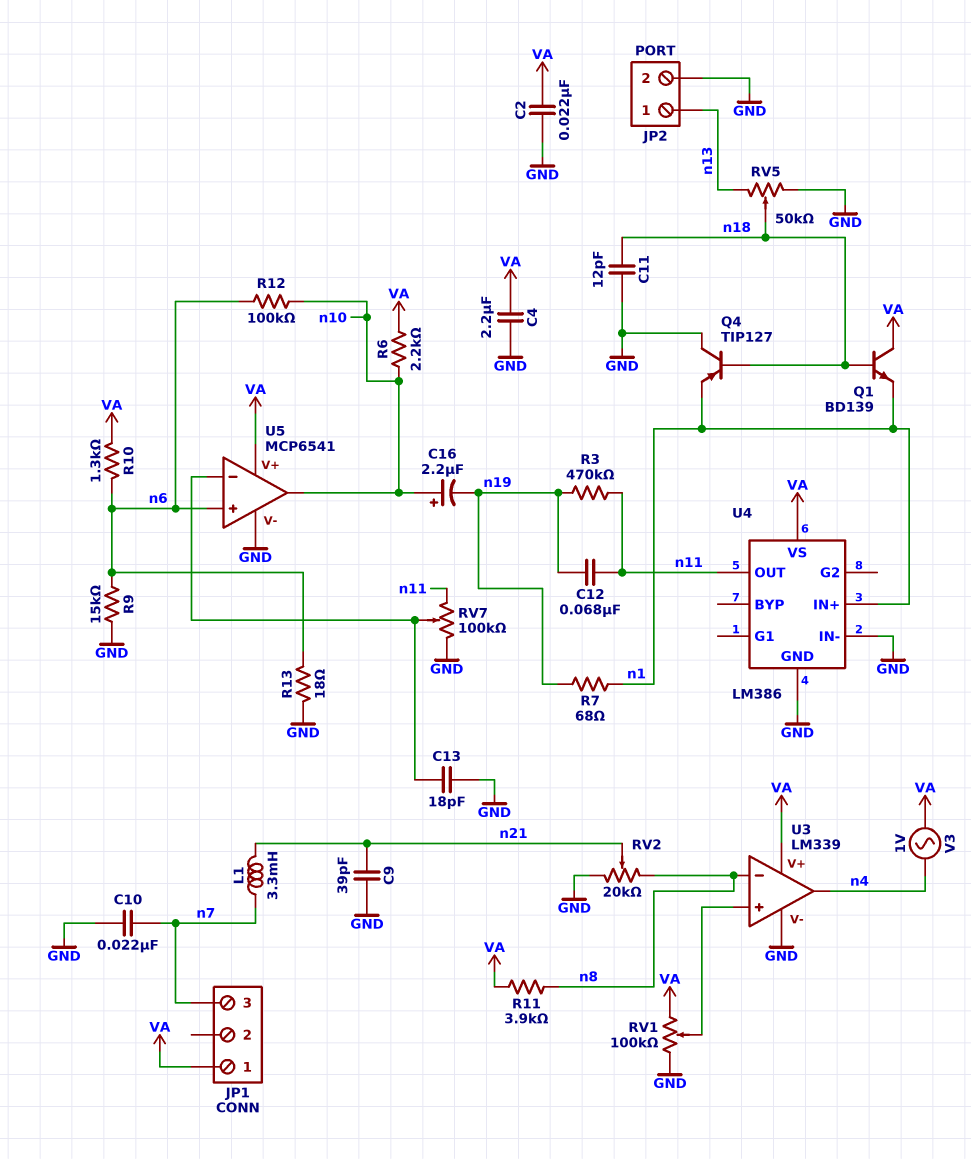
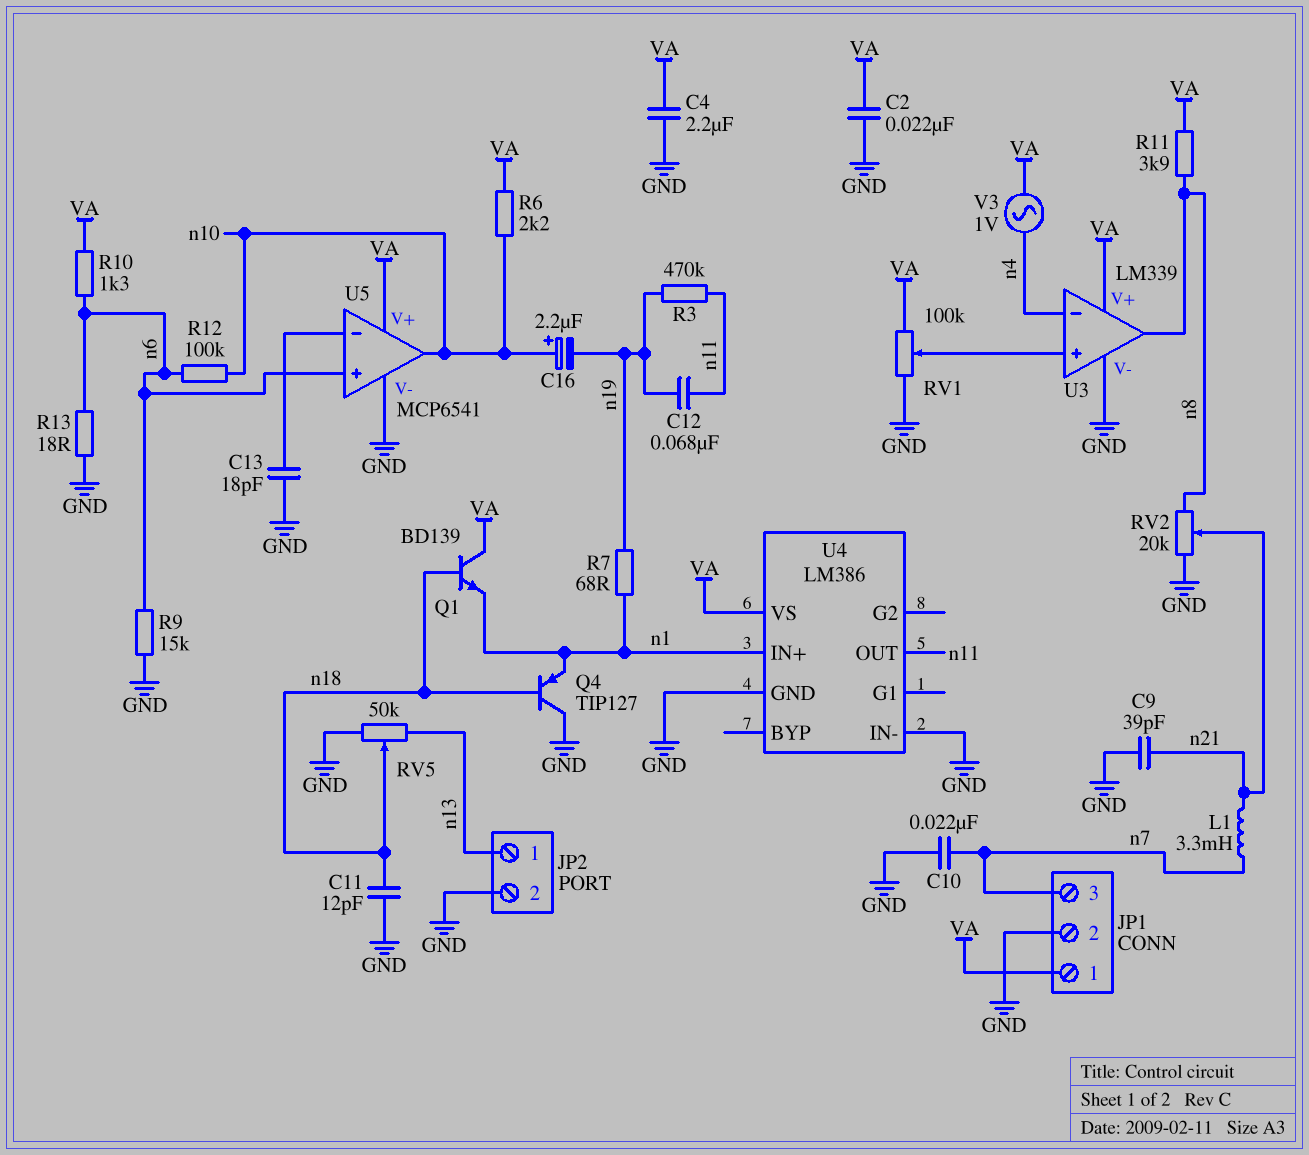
JP1 pin 2: none -> GND
RV7: 100k (GND, n11, wiper U5/in-) -> none
U3 pin in-: n8 -> n4
U3 pin out: n4 -> n8

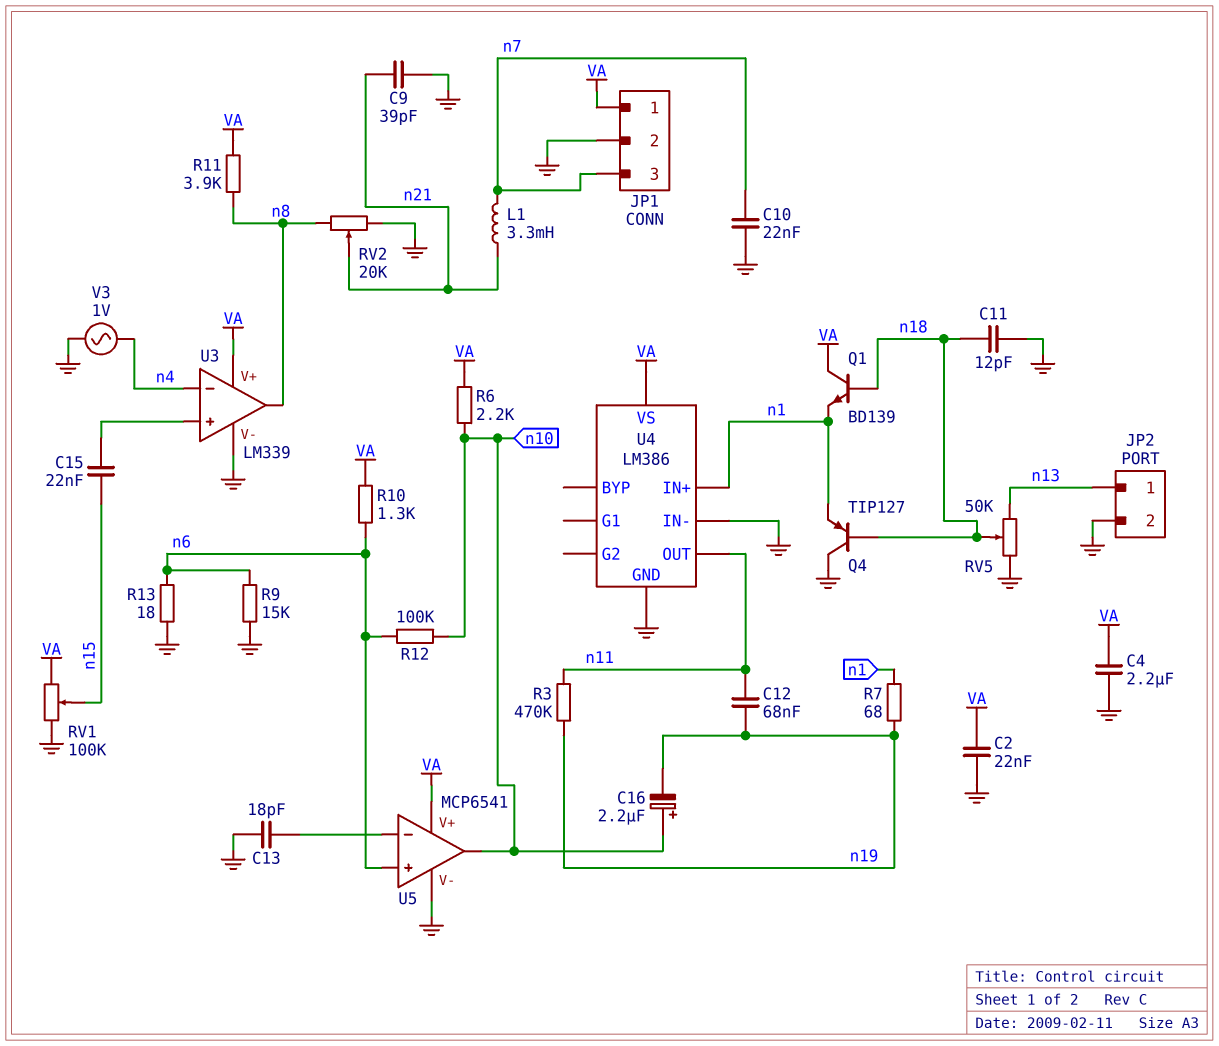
C15: none -> 22nF (U3/in+, n15)
RV1: 100k (GND, VA, wiper U3/in+) -> 100k (GND, VA, wiper n15)
V3: AC 1V (VA, n4) -> AC 1V (GND, n4)

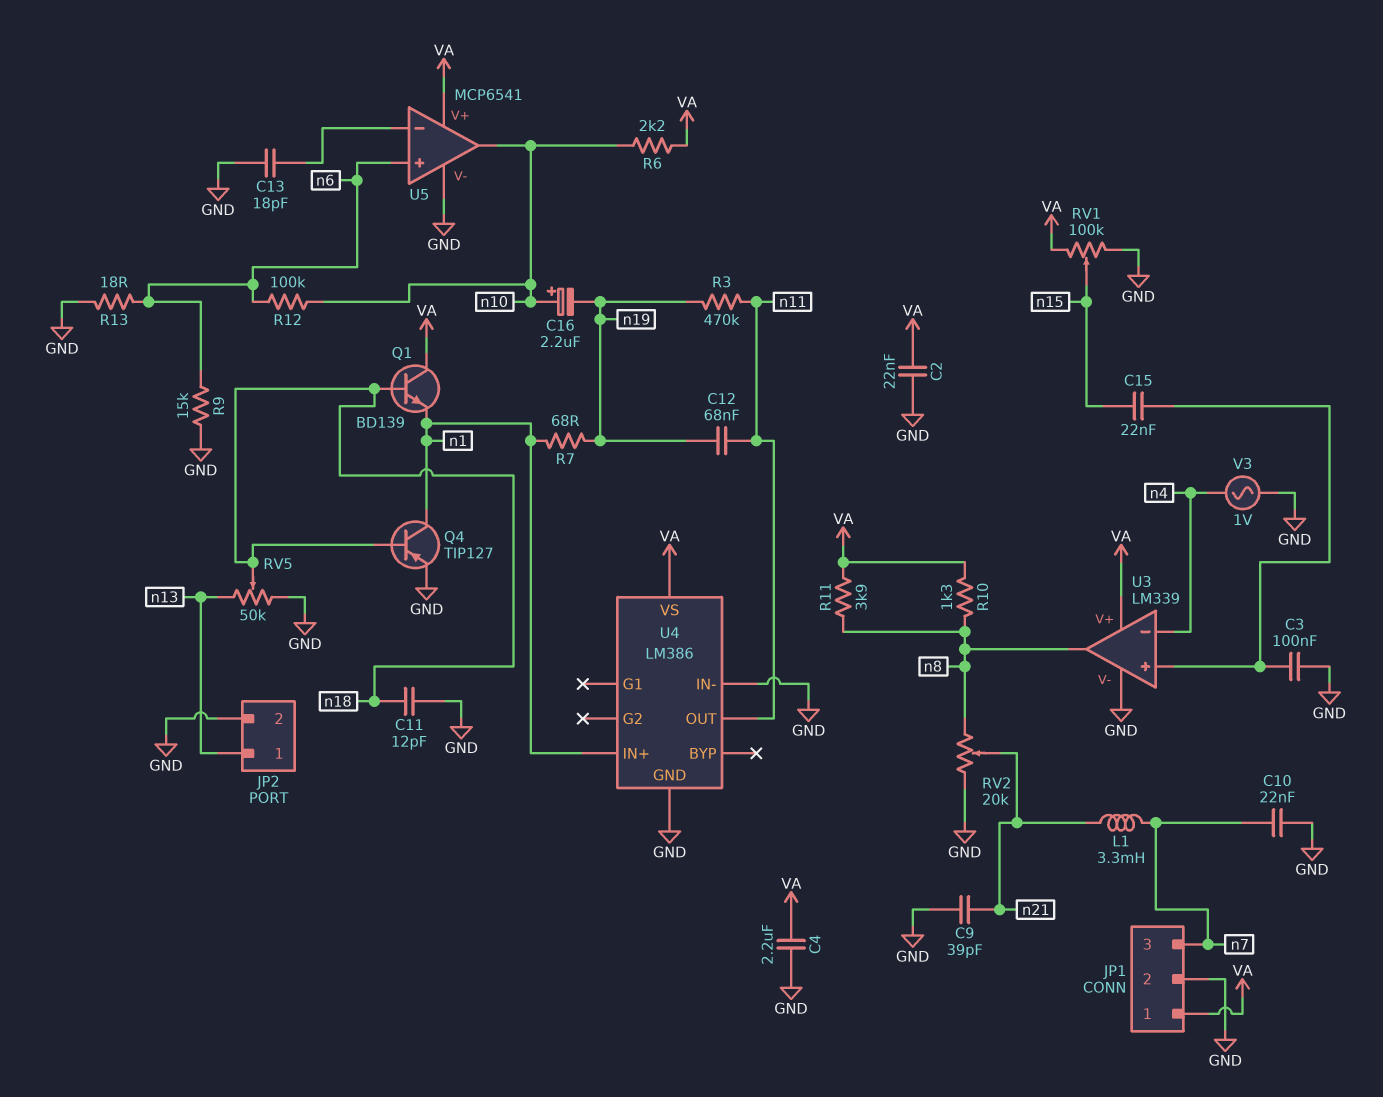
C3: none -> 100nF (GND, U3/in+)
Q4: PNP TIP127 (B n18, C GND, E n1) -> PNP TIP127 (B n18, C n1, E GND)
R10: 1.3k (VA, n6) -> 1.3k (VA, n8)

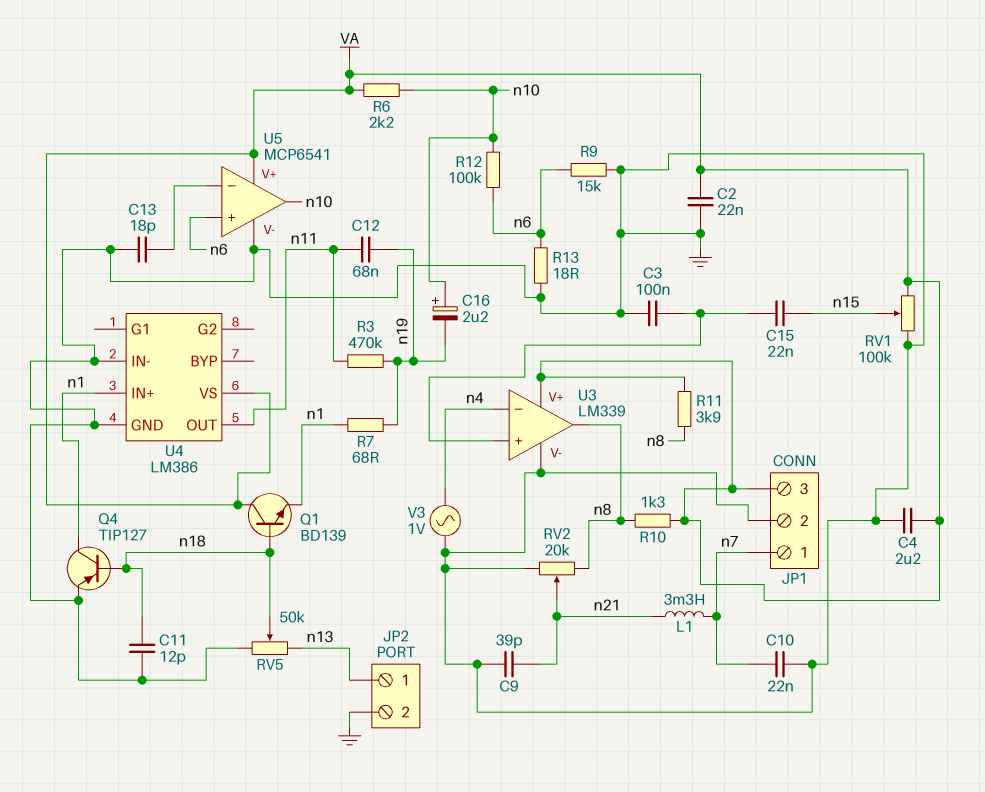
JP1 pin 1: VA -> n7
JP1 pin 3: n7 -> VA

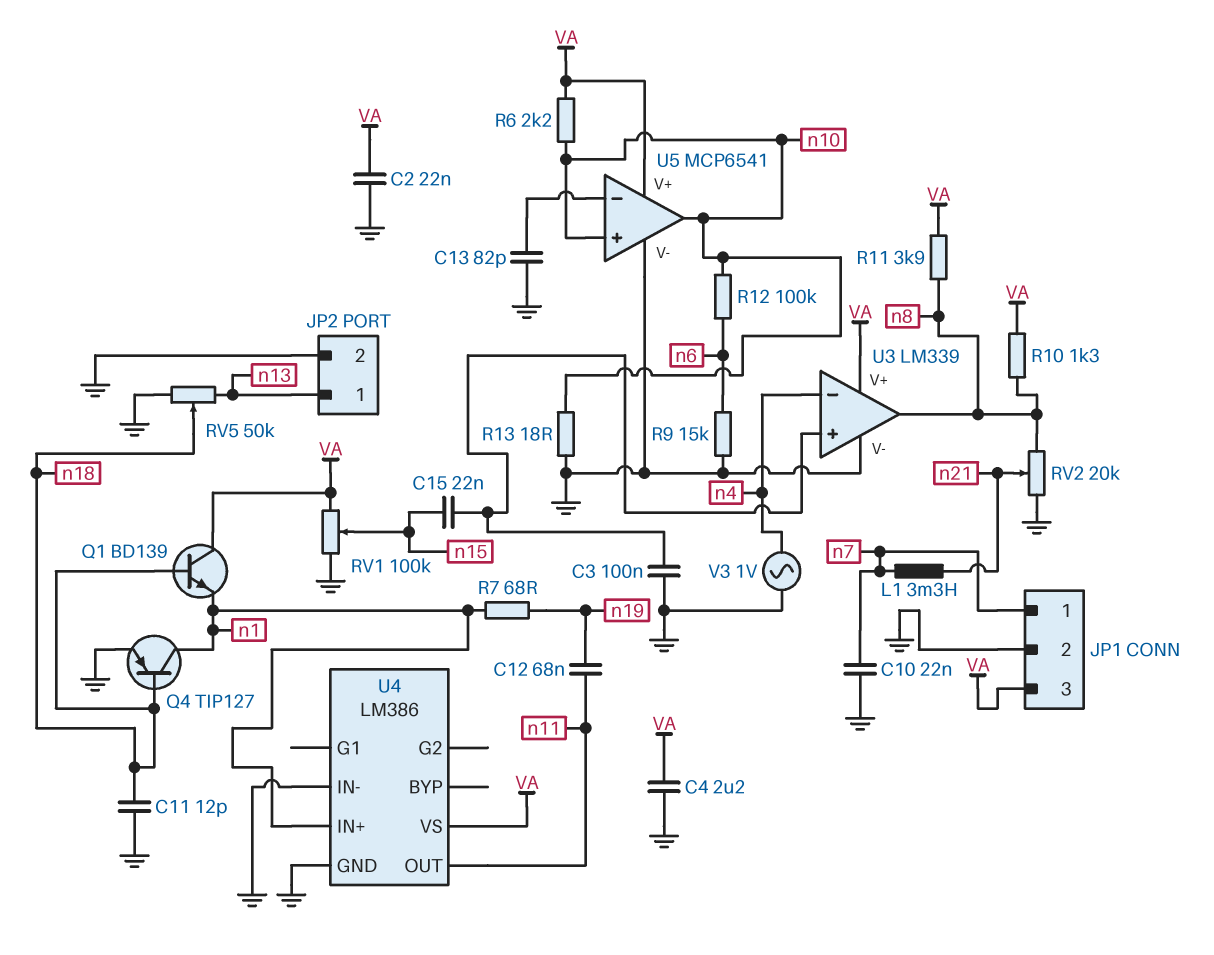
C9: 39pF (GND, n21) -> none
C13: 18pF (GND, U5/in-) -> 82pF (GND, U5/in-)
C16: 2.2uF (plus n10, minus n19) -> none
R3: 470k (n11, n19) -> none
R13: 18 (GND, n6) -> 18 (GND, n10)
U5 pin in+: n6 -> n10

